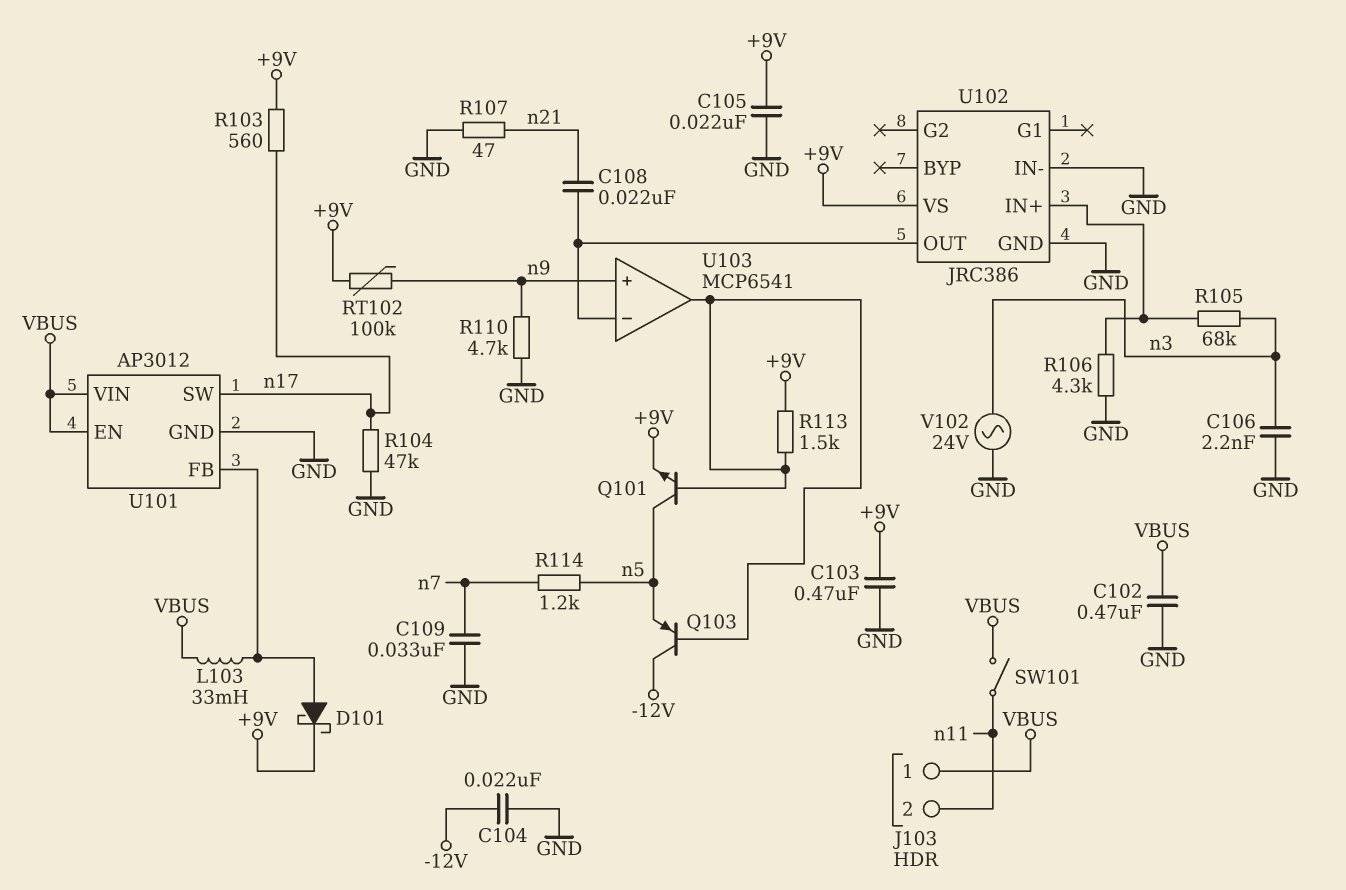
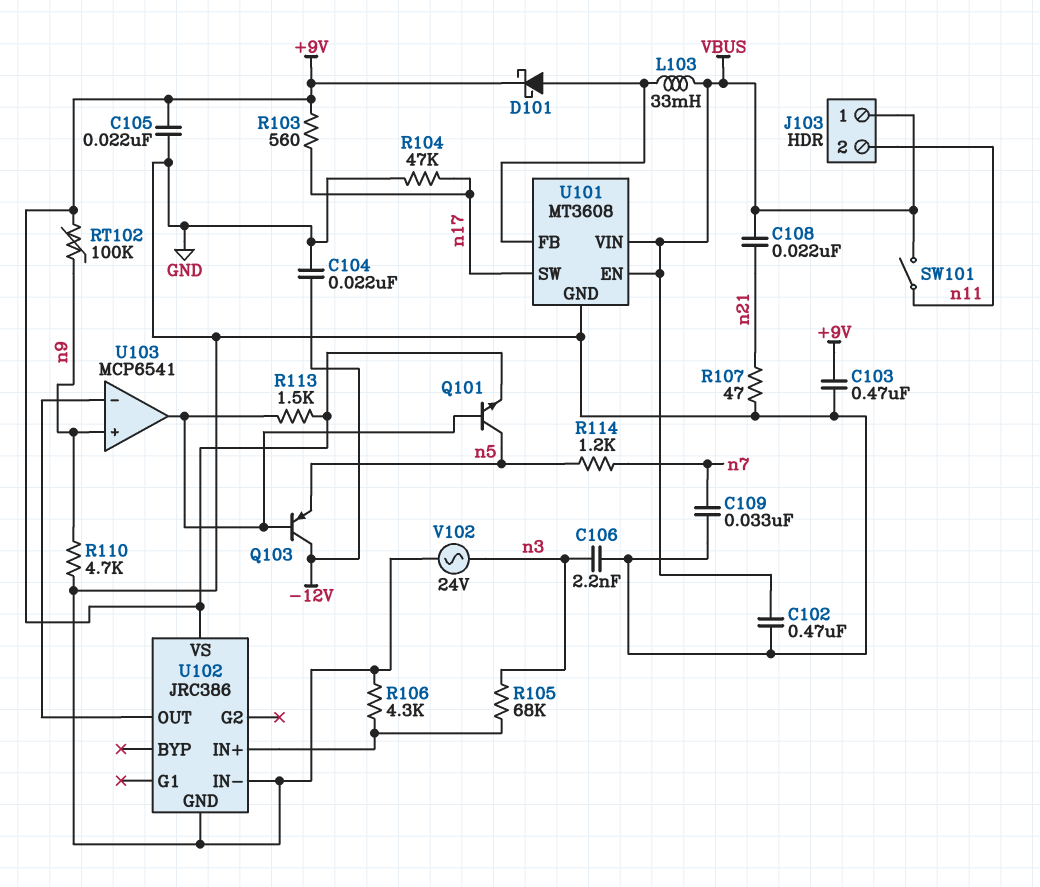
C108: 22nF (U102/OUT, n21) -> 22nF (VBUS, n21)
U101: AP3012 -> MT3608

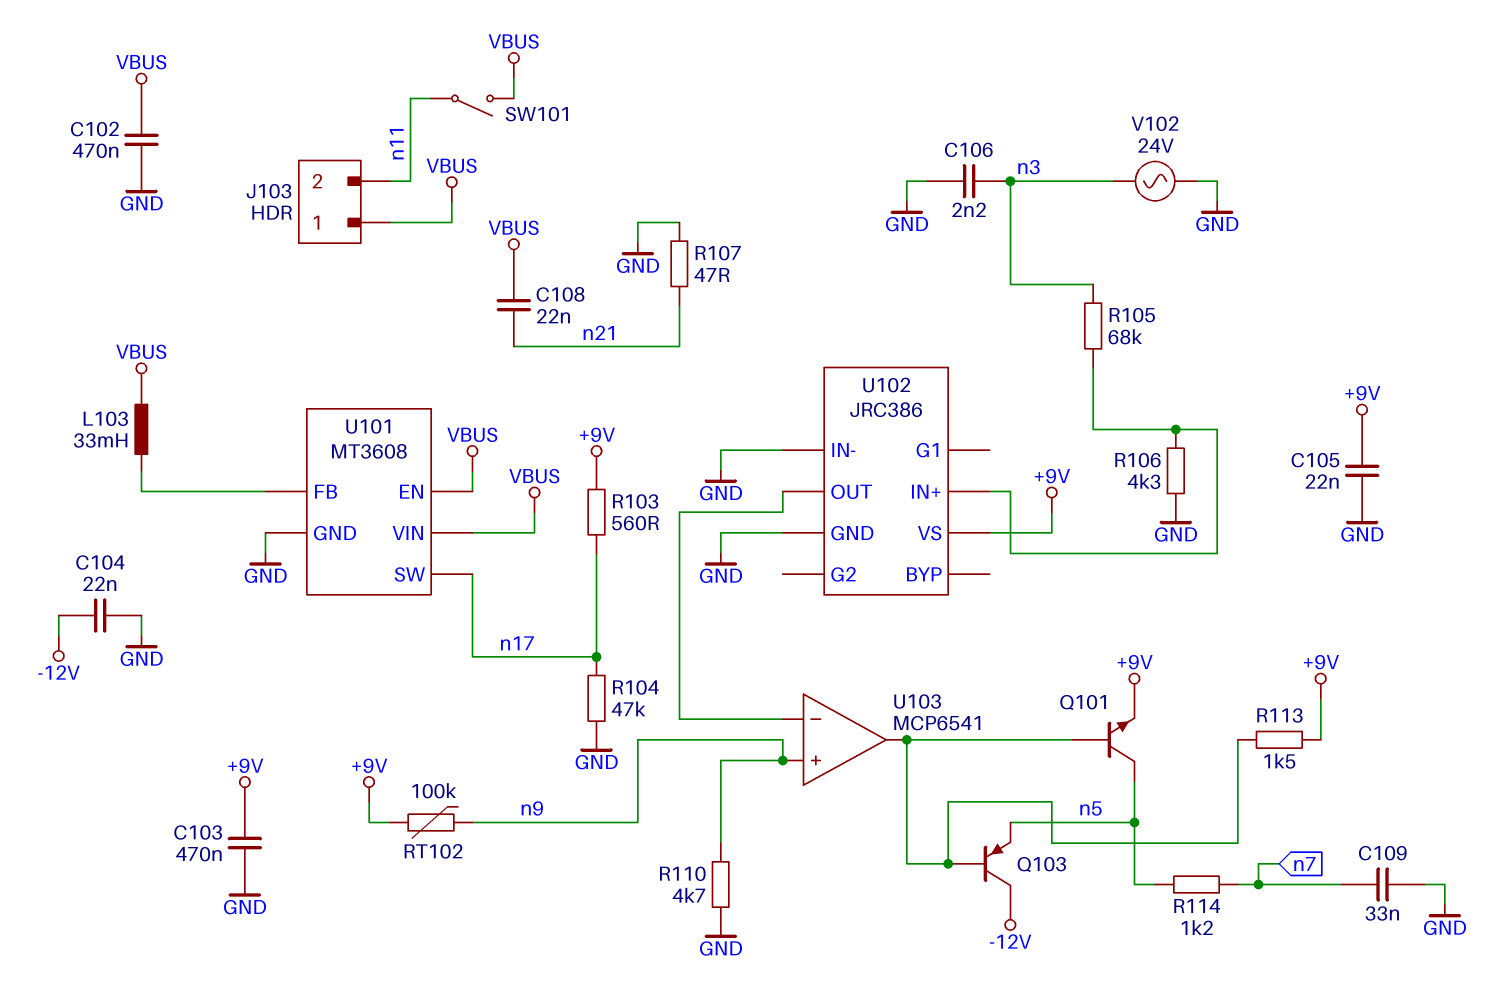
D101: schottky (A U101/FB, K +9V) -> none

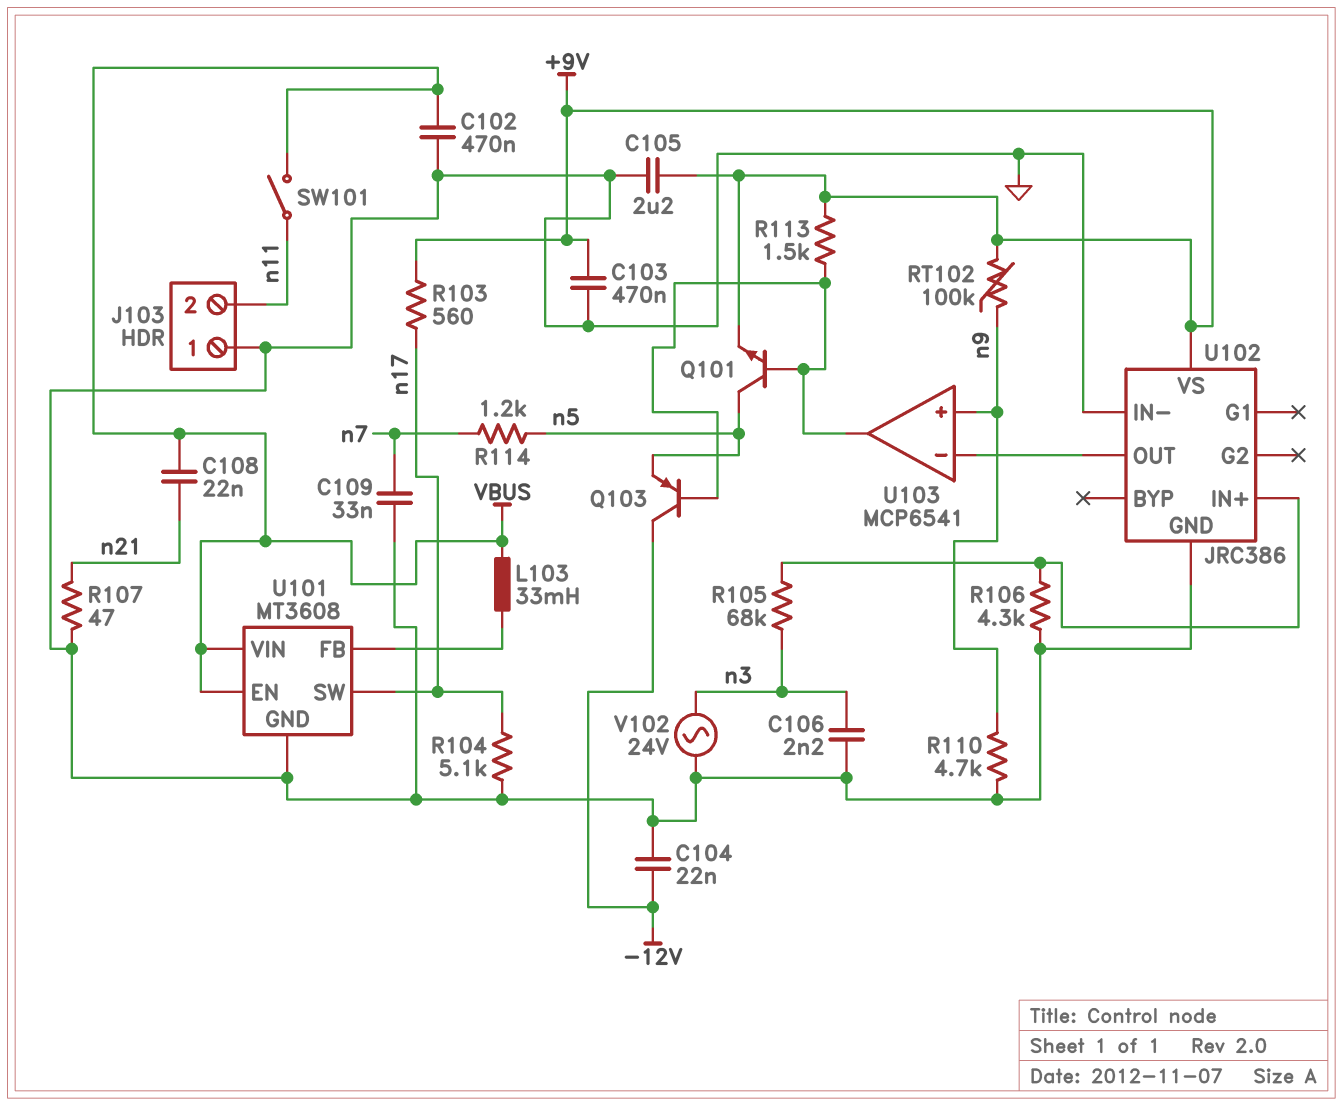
C105: 22nF (+9V, GND) -> 2.2uF (+9V, GND)
J103 pin 1: VBUS -> GND
R104: 47k (GND, n17) -> 5.1k (GND, n17)

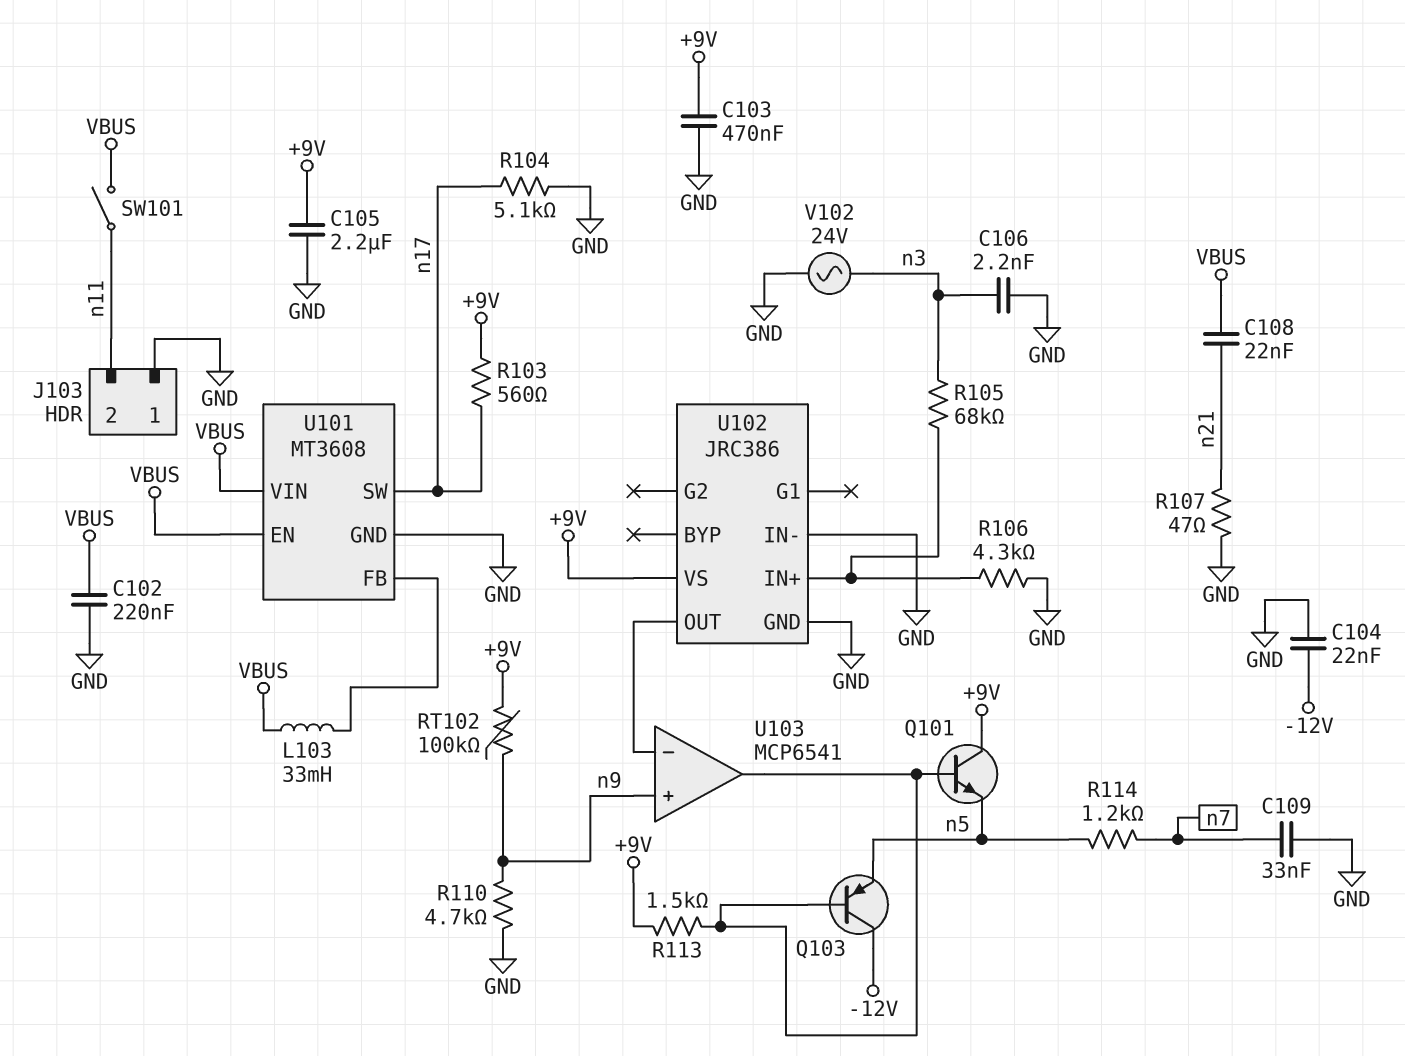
C102: 470nF (GND, VBUS) -> 220nF (GND, VBUS)
Q101: NPN (B U103/out, C n5, E +9V) -> NPN (B U103/out, C +9V, E n5)

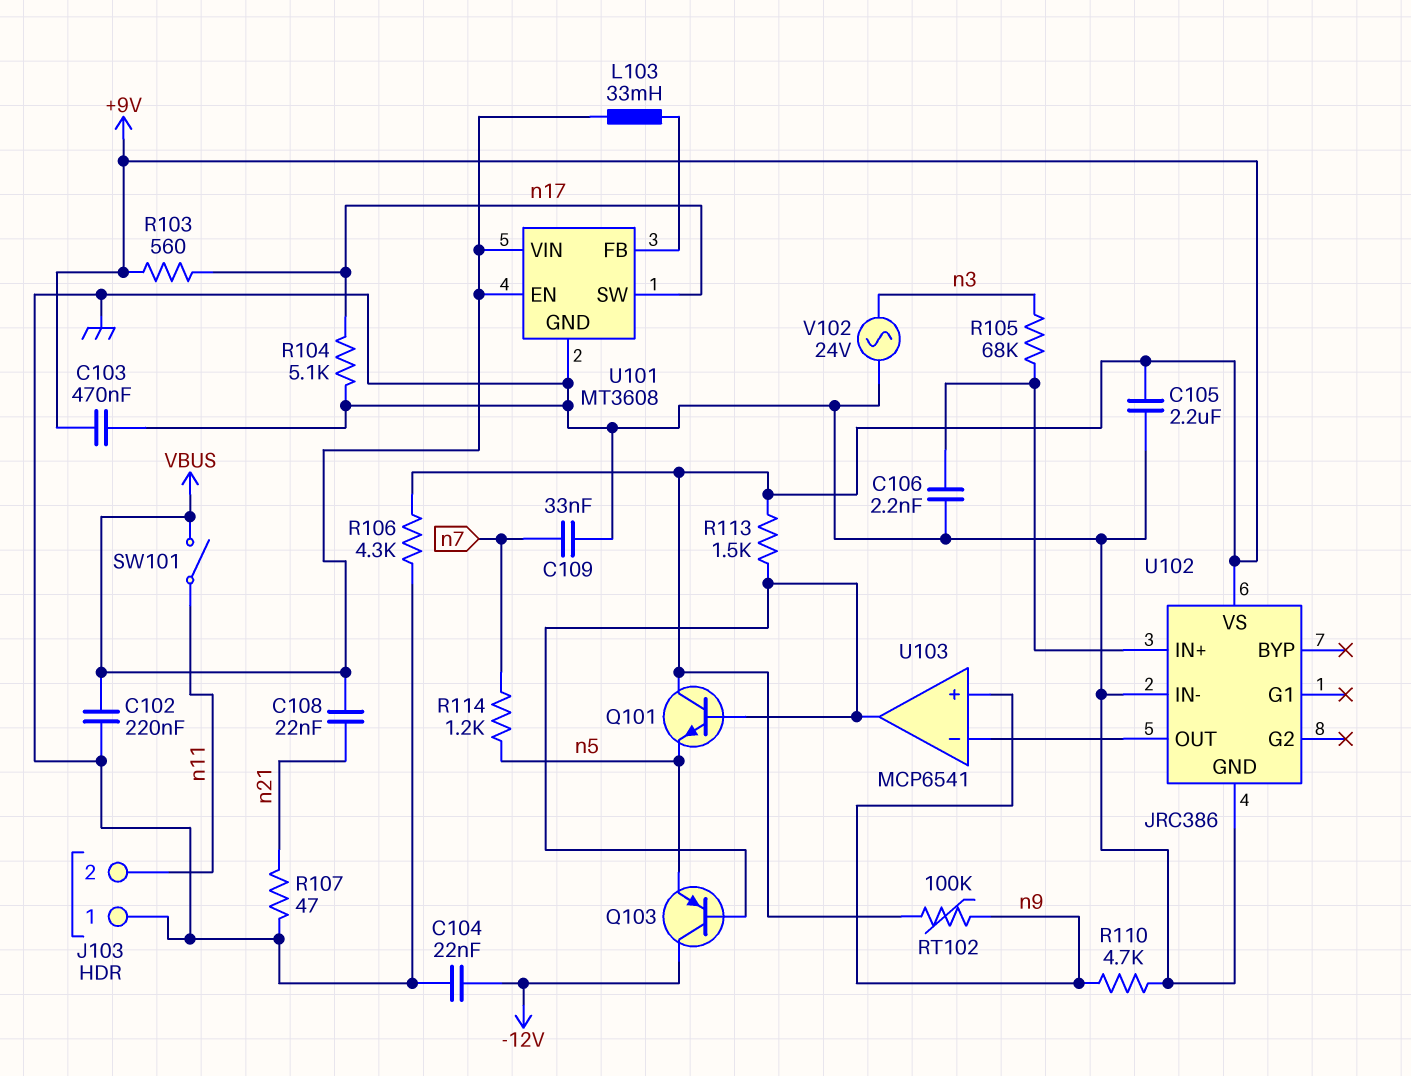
C106: 2.2nF (GND, n3) -> 2.2nF (GND, U102/IN+)
R106: 4.3k (GND, U102/IN+) -> 4.3k (+9V, GND)

